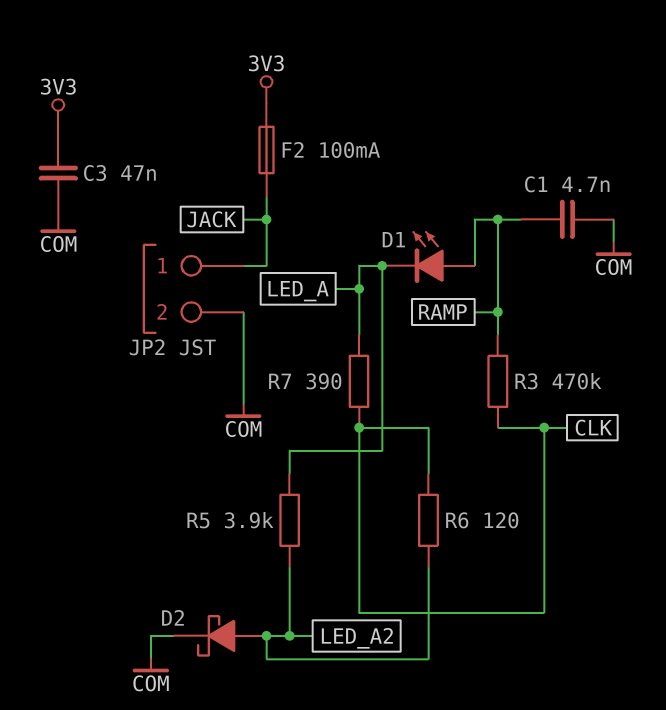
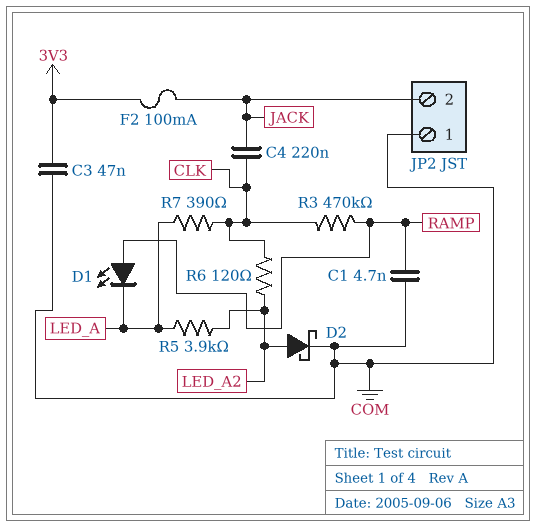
C4: none -> 220nF (CLK, JACK)
JP2 pin 1: JACK -> COM
JP2 pin 2: COM -> JACK

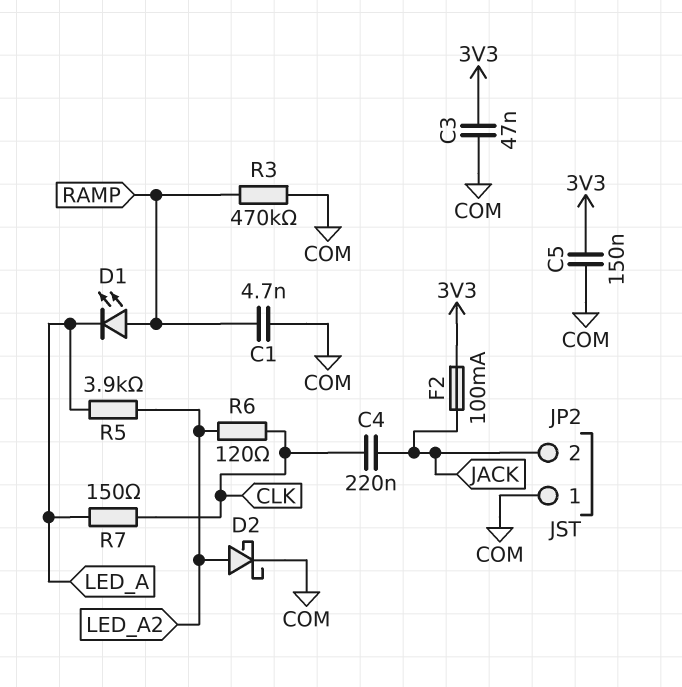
C5: none -> 150nF (3V3, COM)
R3: 470k (CLK, RAMP) -> 470k (COM, RAMP)
R7: 390 (CLK, LED_A) -> 150 (CLK, LED_A)

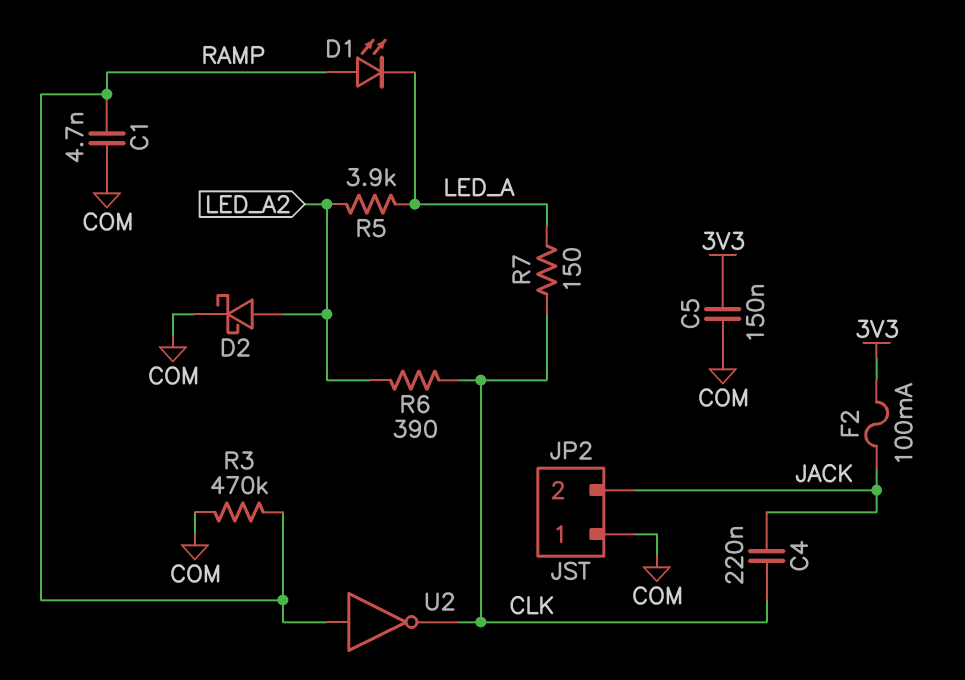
C3: 47nF (3V3, COM) -> none
R6: 120 (CLK, LED_A2) -> 390 (CLK, LED_A2)
U2: none -> NOT (in RAMP, out CLK)

